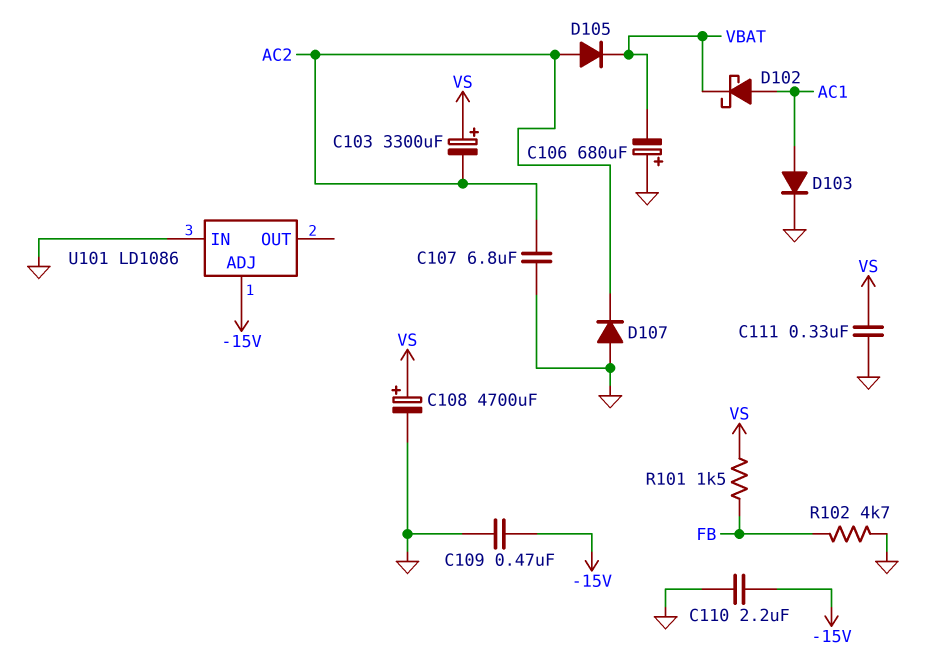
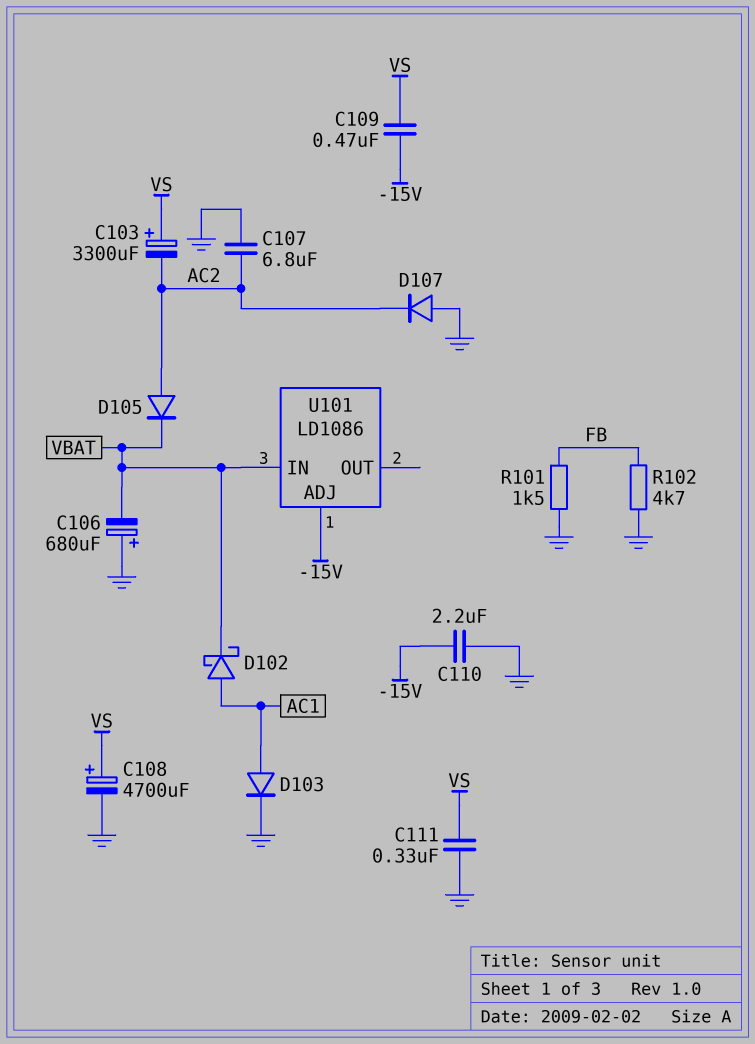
C109: 470nF (-15V, GND) -> 470nF (-15V, VS)
R101: 1.5k (FB, VS) -> 1.5k (FB, GND)
U101 pin IN: GND -> VBAT

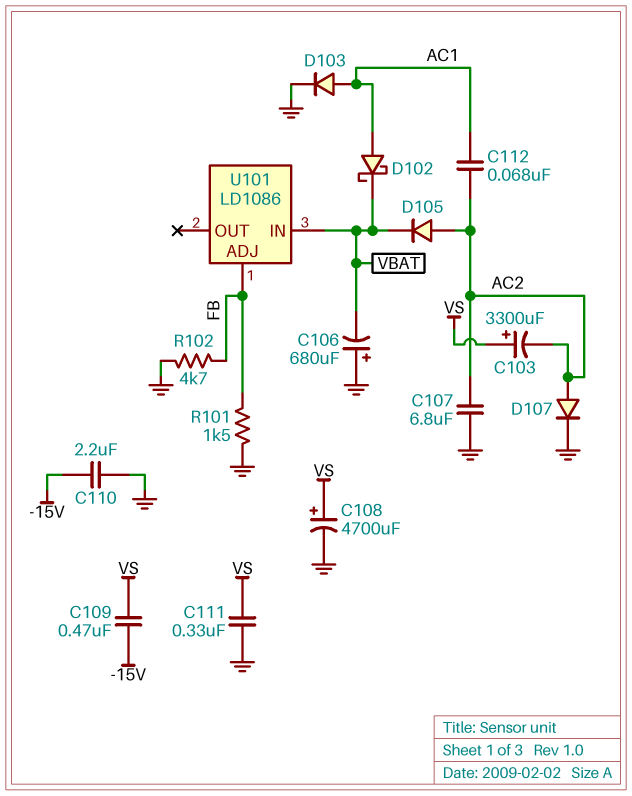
C112: none -> 68nF (AC1, AC2)
D107: diode (A GND, K AC2) -> diode (A AC2, K GND)
U101 pin ADJ: -15V -> FB

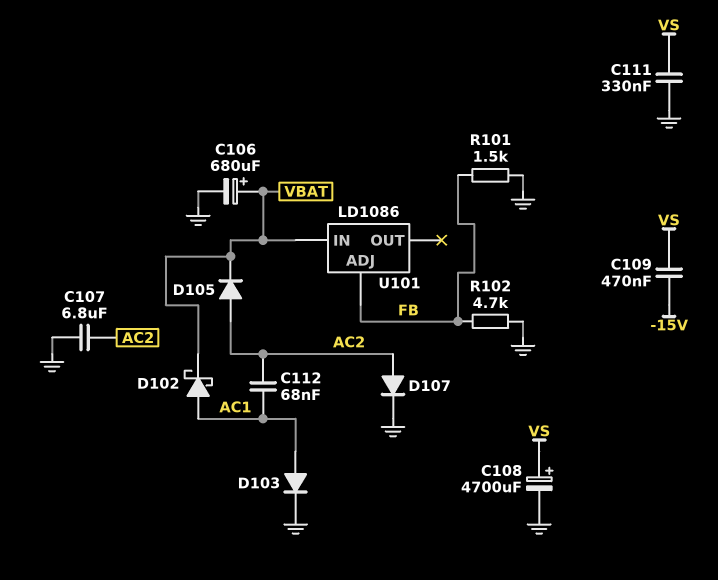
C103: 3300uF (plus VS, minus AC2) -> none
C106: 680uF (plus GND, minus VBAT) -> 680uF (plus VBAT, minus GND)
C110: 2.2uF (-15V, GND) -> none

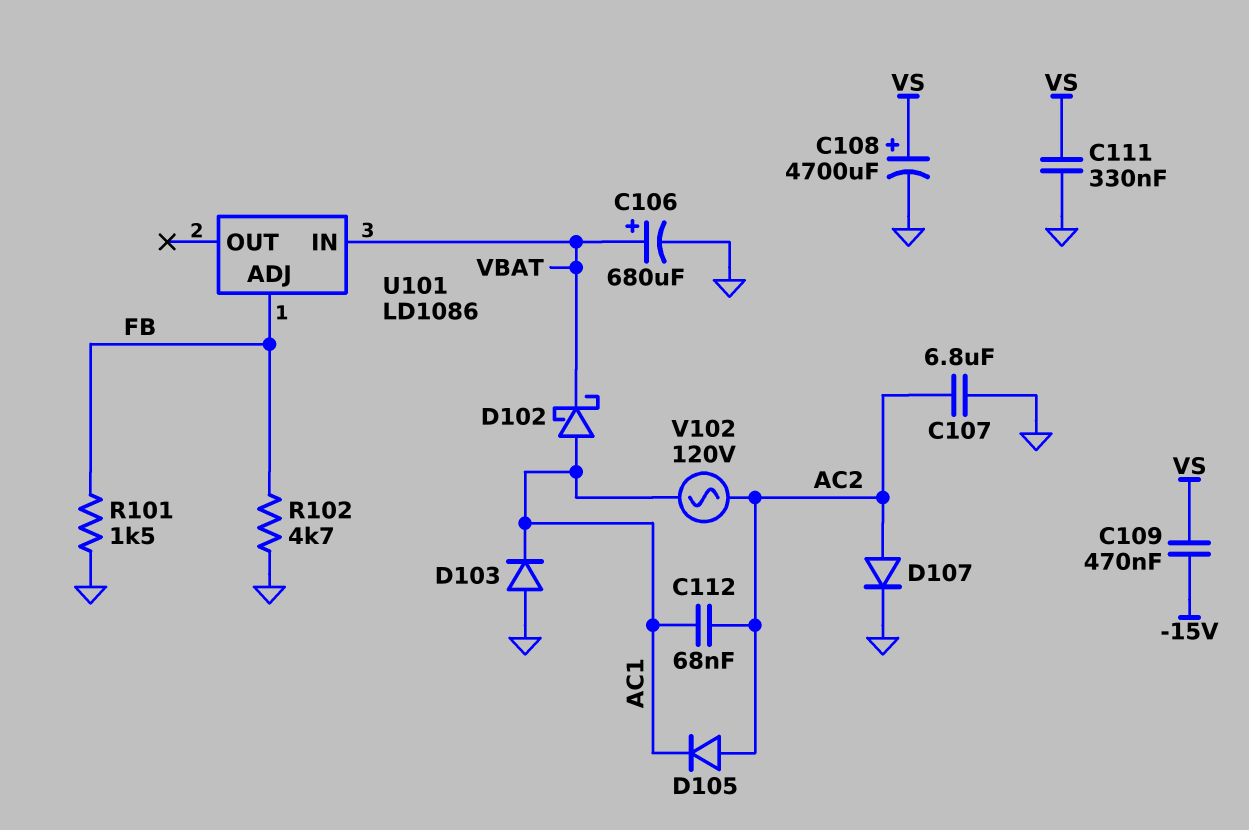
D103: diode (A AC1, K GND) -> diode (A GND, K AC1)
D105: diode (A AC2, K VBAT) -> diode (A AC2, K AC1)
V102: none -> AC 120V (AC1, AC2)

